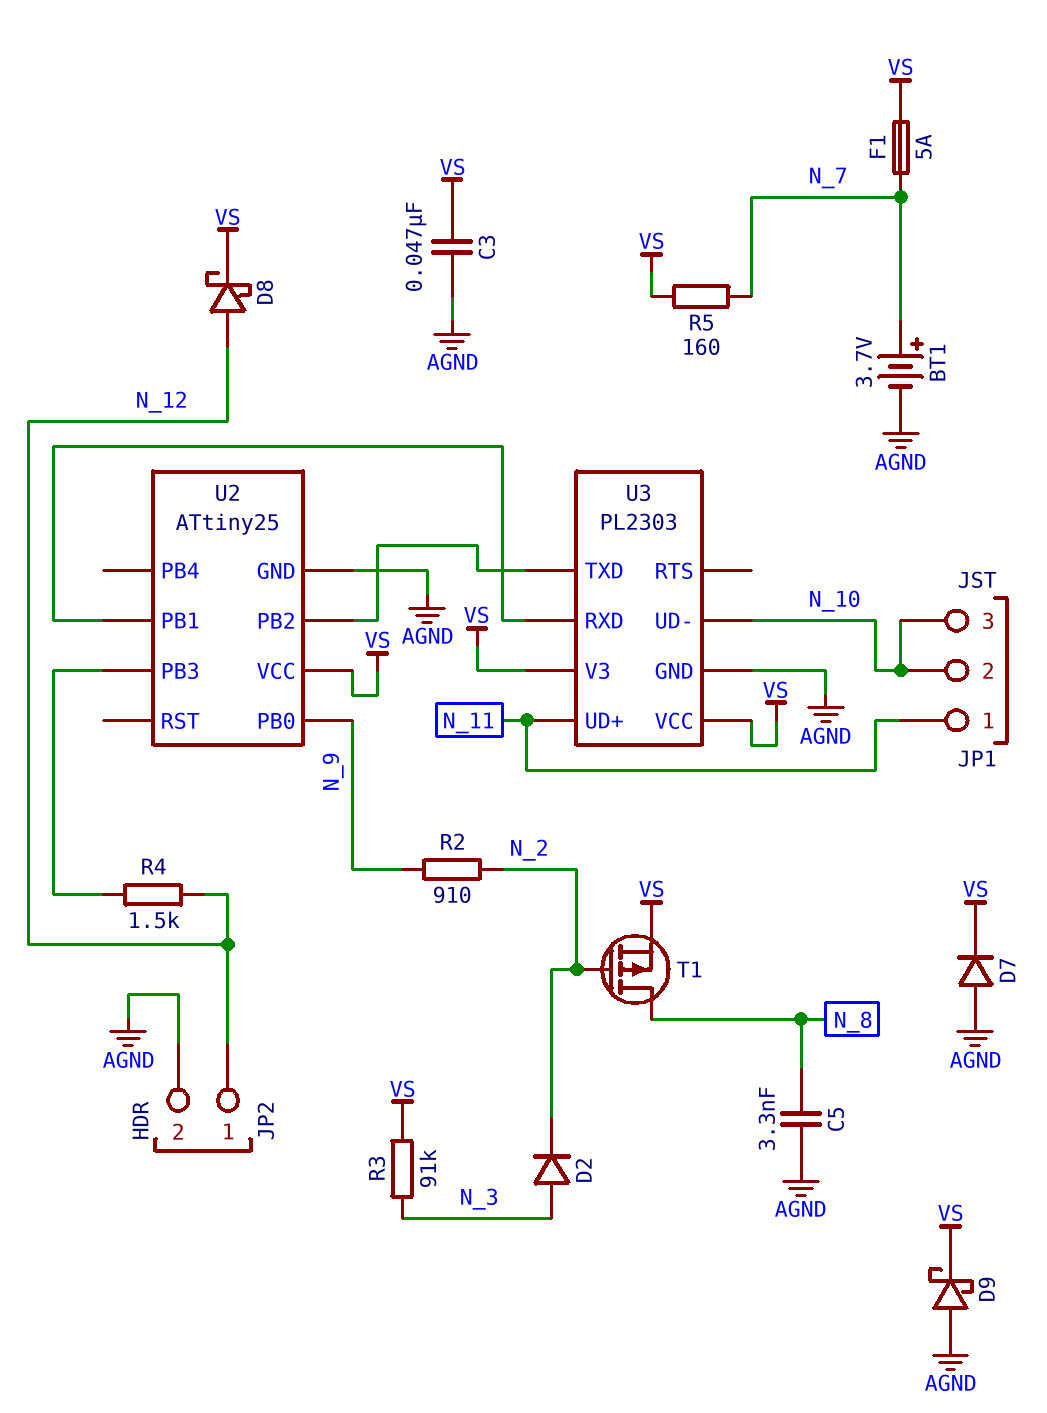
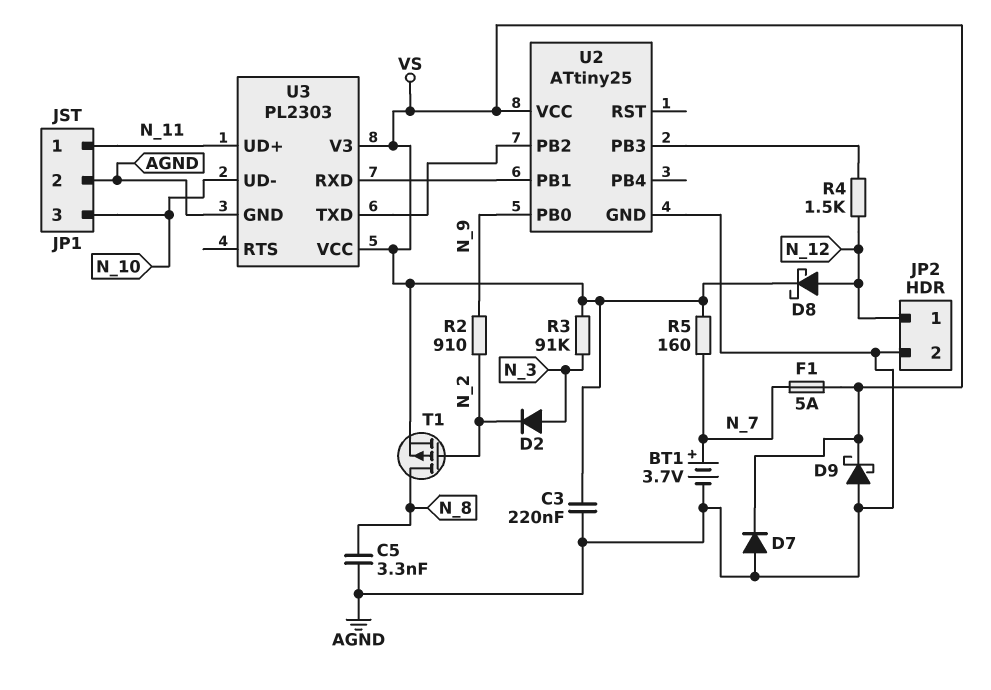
C3: 47nF (AGND, VS) -> 220nF (AGND, VS)
JP1 pin 2: N_10 -> AGND

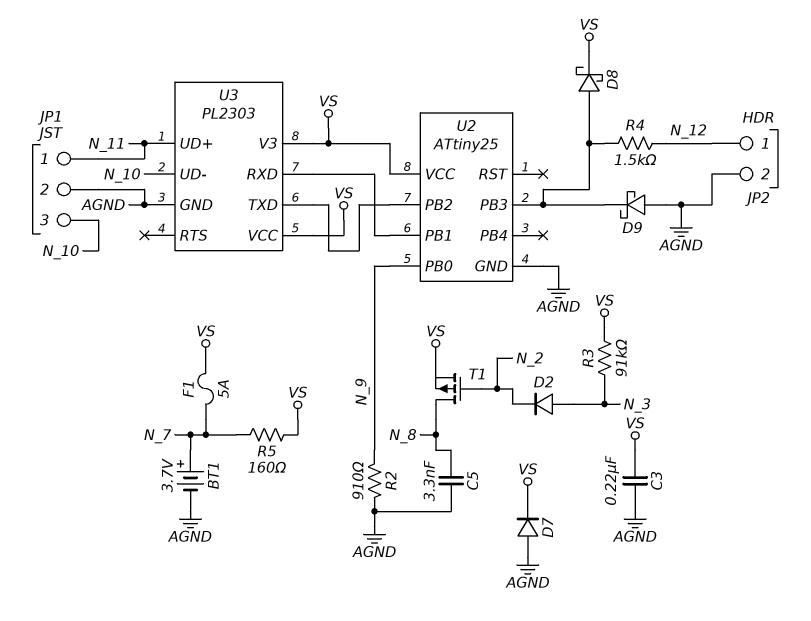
D8: schottky (A N_12, K VS) -> schottky (A U2/PB3, K VS)
D9: schottky (A AGND, K VS) -> schottky (A AGND, K U2/PB3)
R2: 910 (N_2, N_9) -> 910 (AGND, N_9)

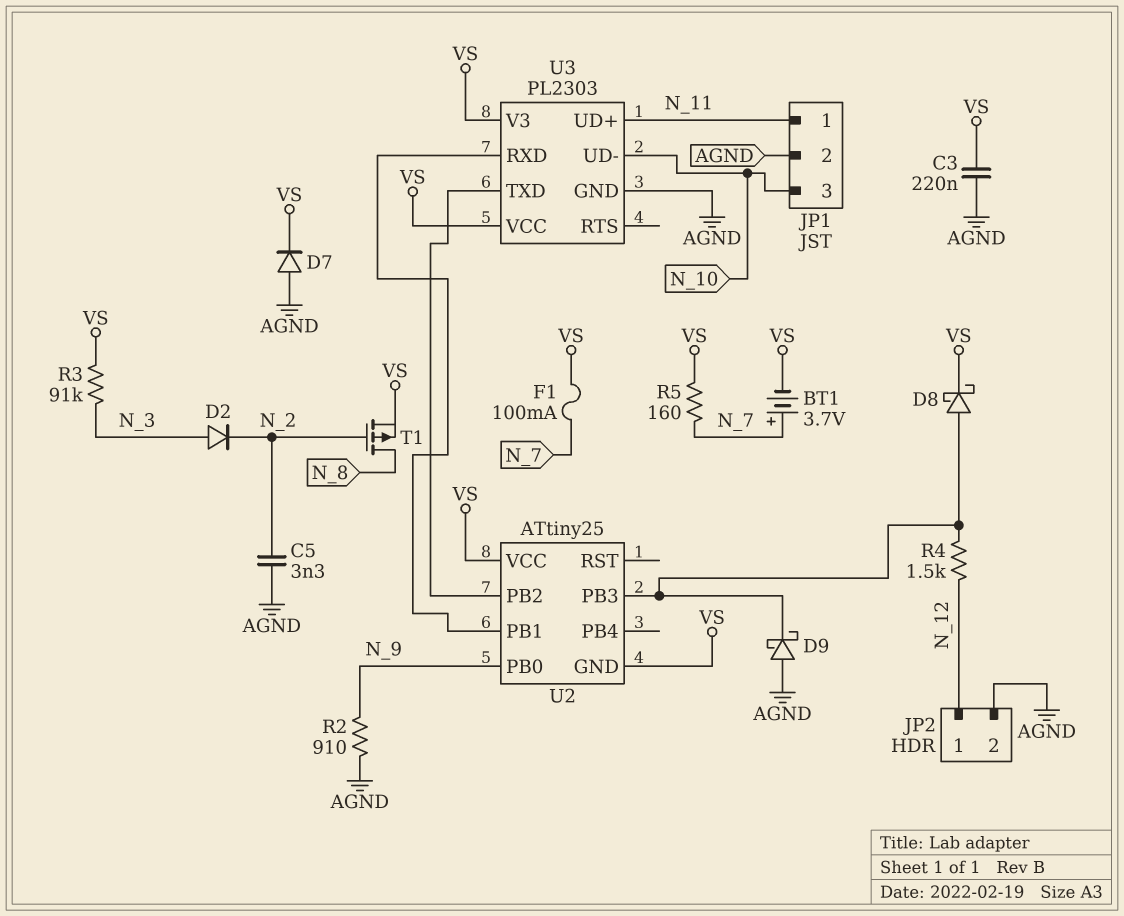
BT1: 3.7V (plus N_7, minus AGND) -> 3.7V (plus N_7, minus VS)
C5: 3.3nF (AGND, N_8) -> 3.3nF (AGND, N_2)
F1: 5A (N_7, VS) -> 100mA (N_7, VS)
U2 pin GND: AGND -> VS

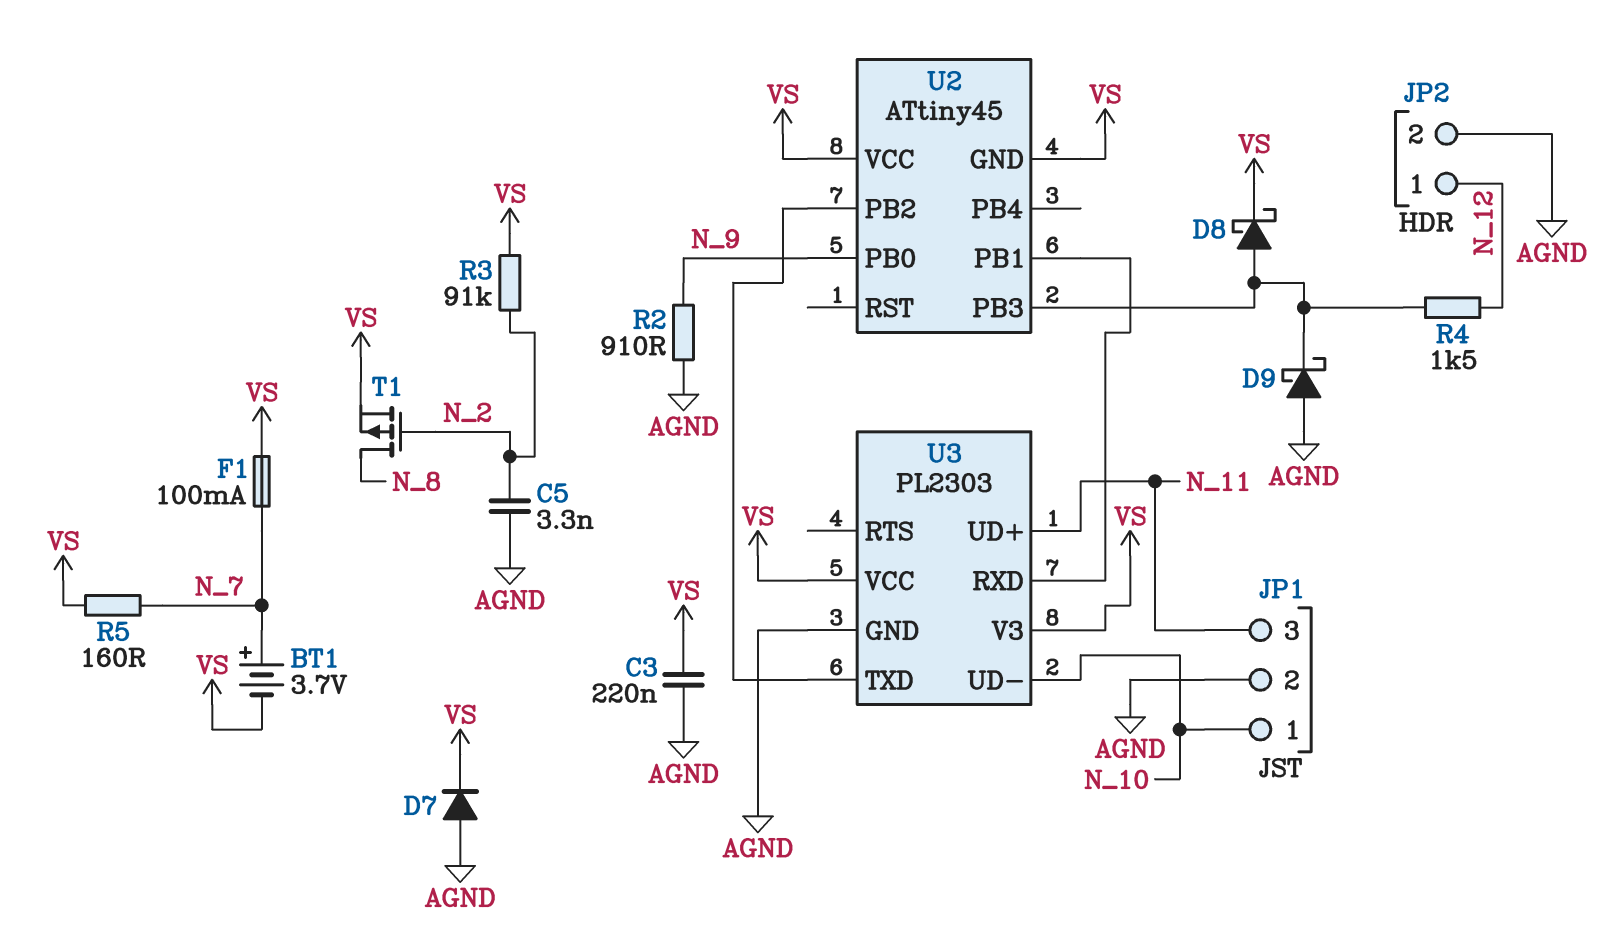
D2: diode (A N_3, K N_2) -> none
JP1 pin 1: N_11 -> N_10
JP1 pin 3: N_10 -> N_11
R3: 91k (N_3, VS) -> 91k (N_2, VS)
U2: ATtiny25 -> ATtiny45

